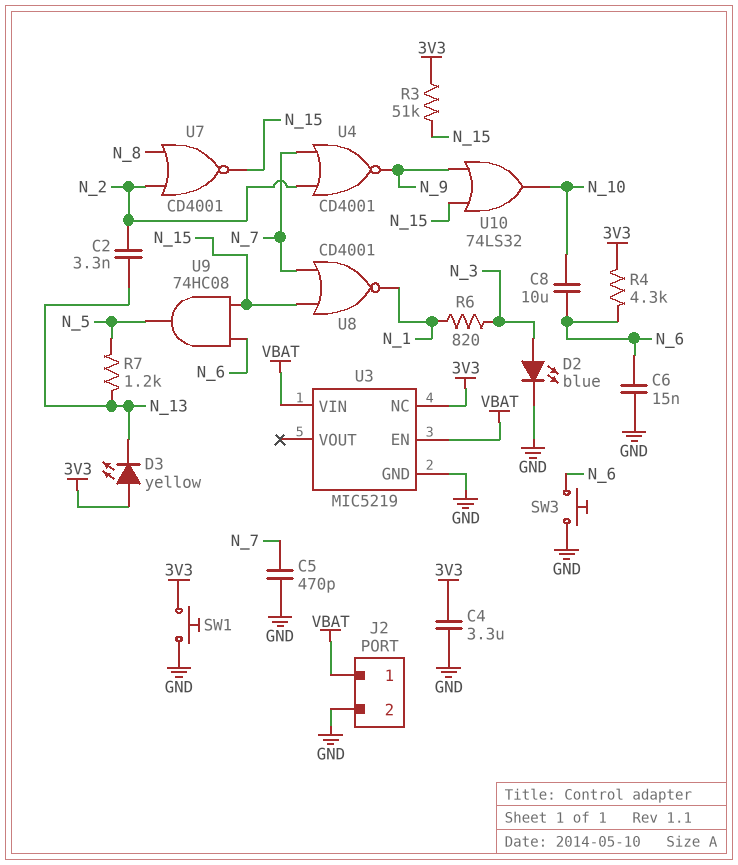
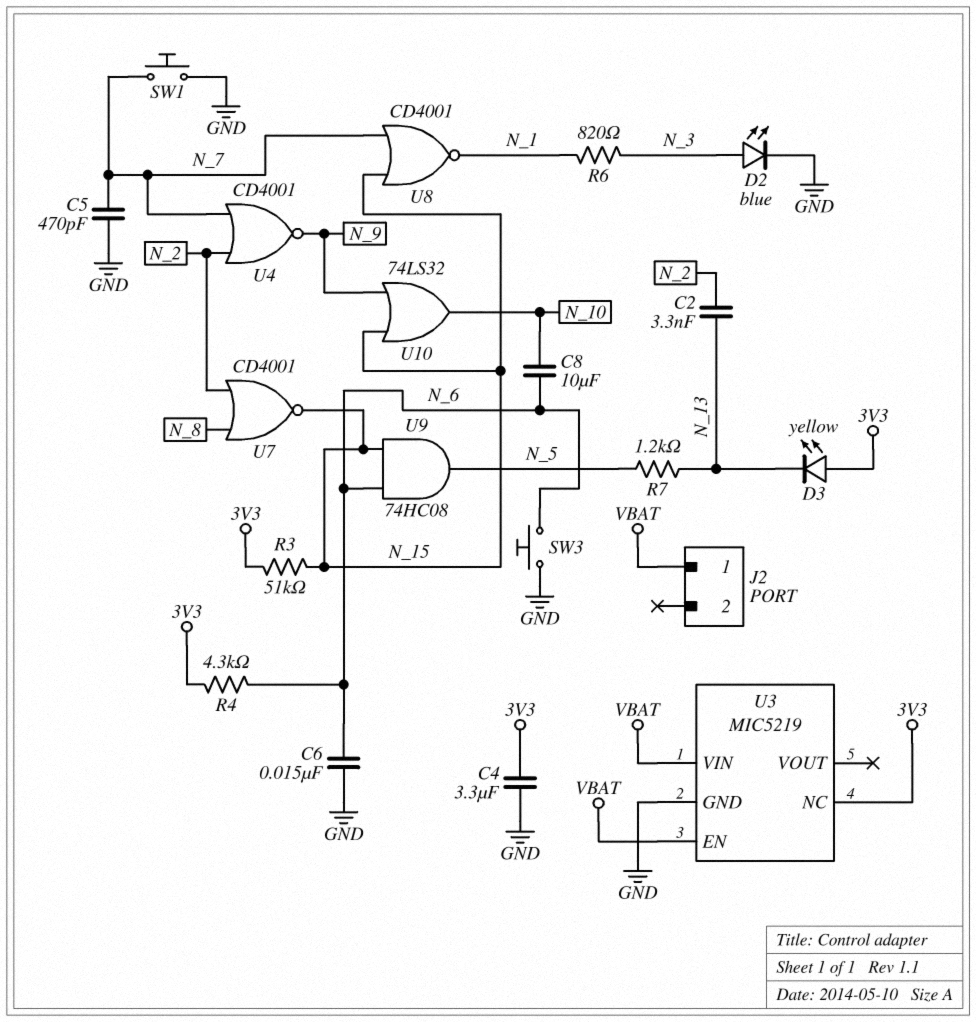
J2 pin 2: GND -> none
SW1: button (3V3, GND) -> button (GND, N_7)

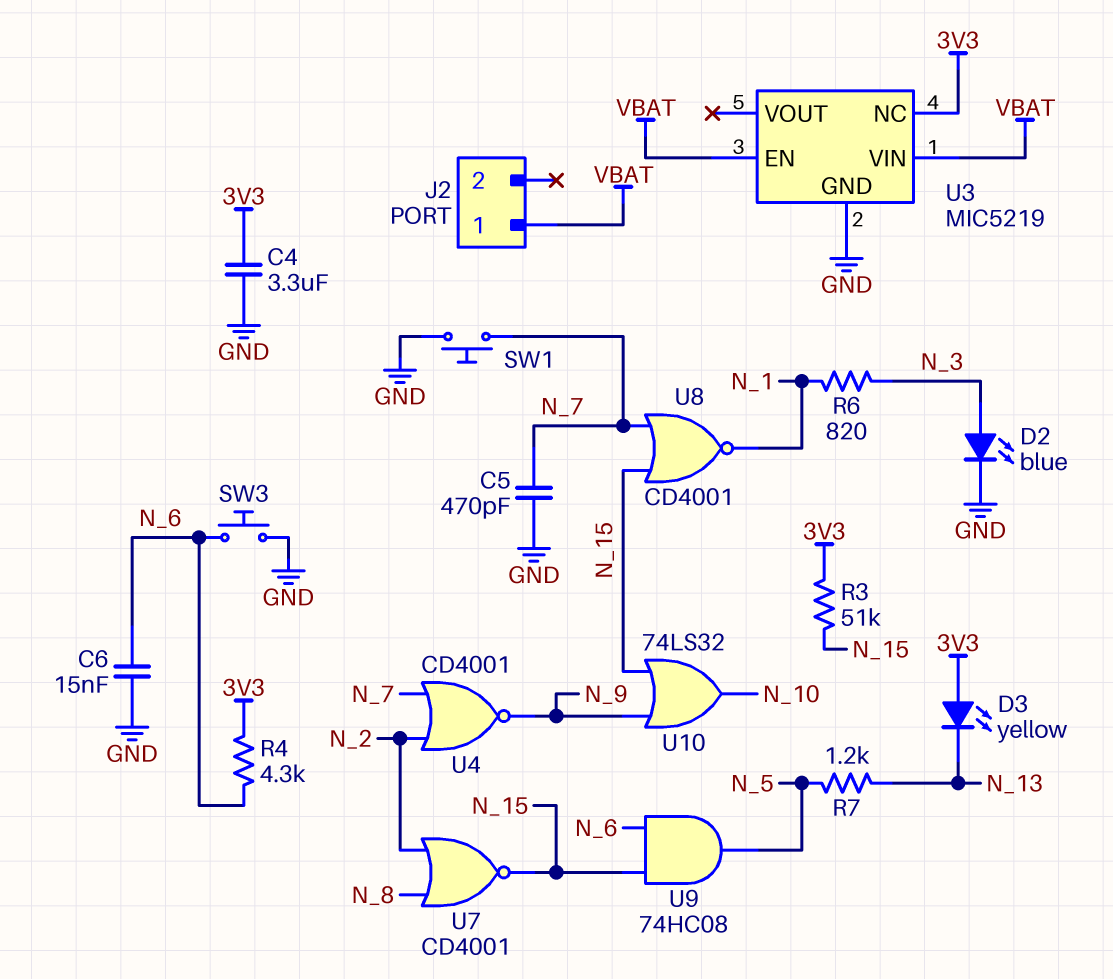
C2: 3.3nF (N_2, N_13) -> none
C8: 10uF (N_6, N_10) -> none

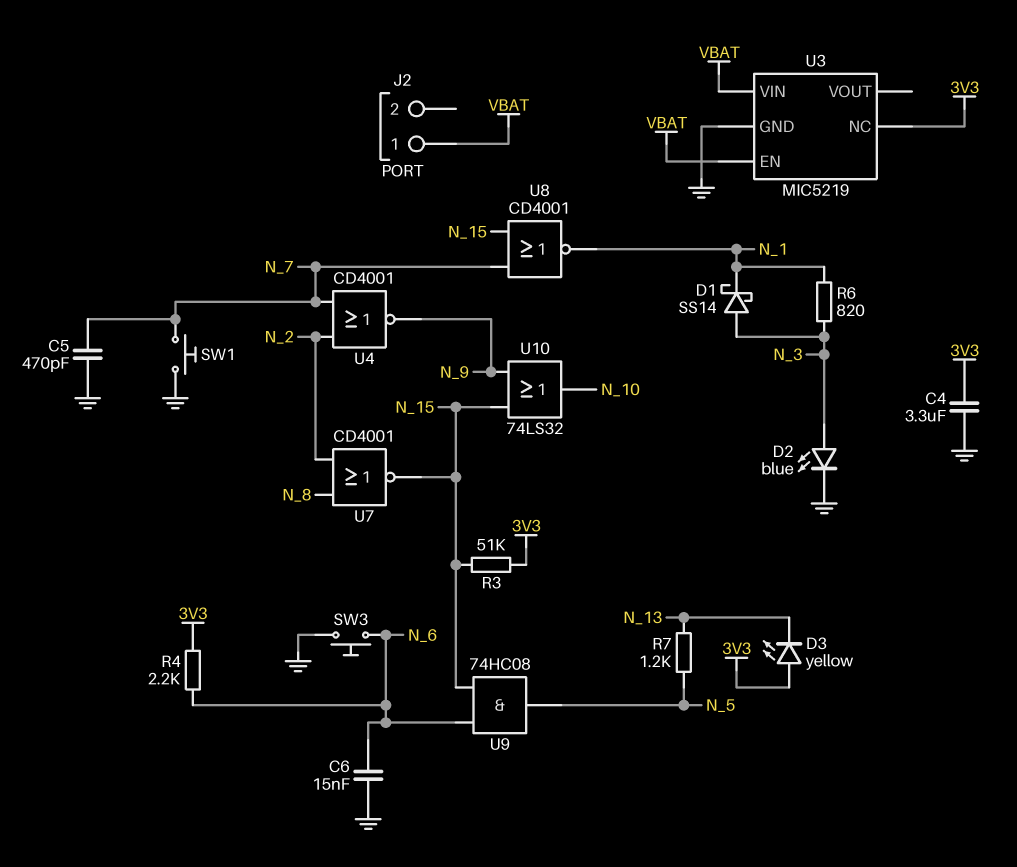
D1: none -> schottky SS14 (A N_3, K N_1)
R4: 4.3k (3V3, N_6) -> 2.2k (3V3, N_6)

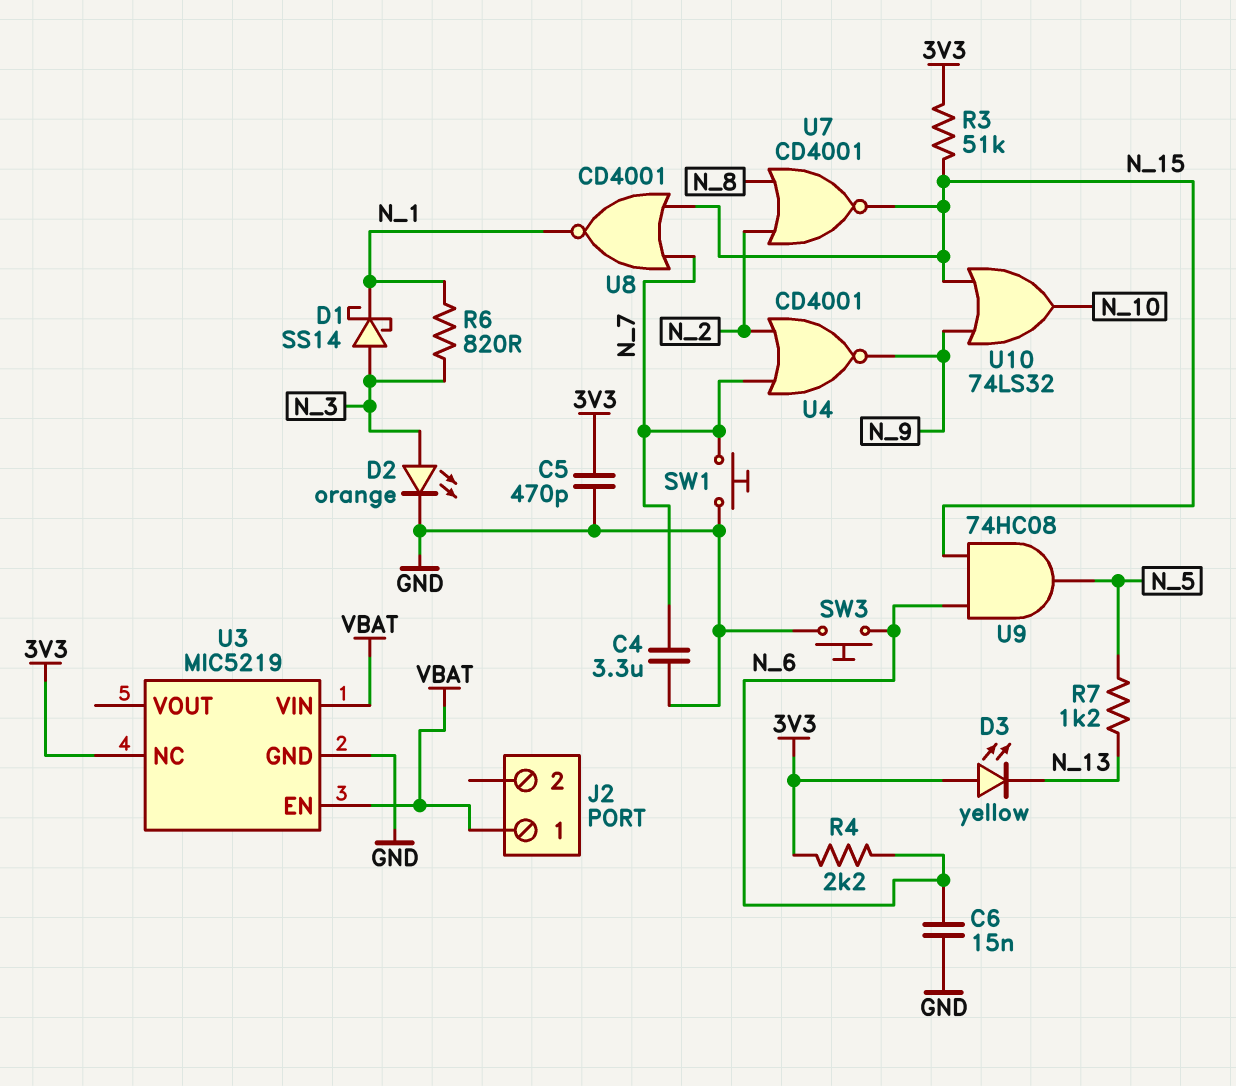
C4: 3.3uF (3V3, GND) -> 3.3uF (GND, N_7)
C5: 470pF (GND, N_7) -> 470pF (3V3, GND)
D2: LED blue (A N_3, K GND) -> LED orange (A N_3, K GND)

